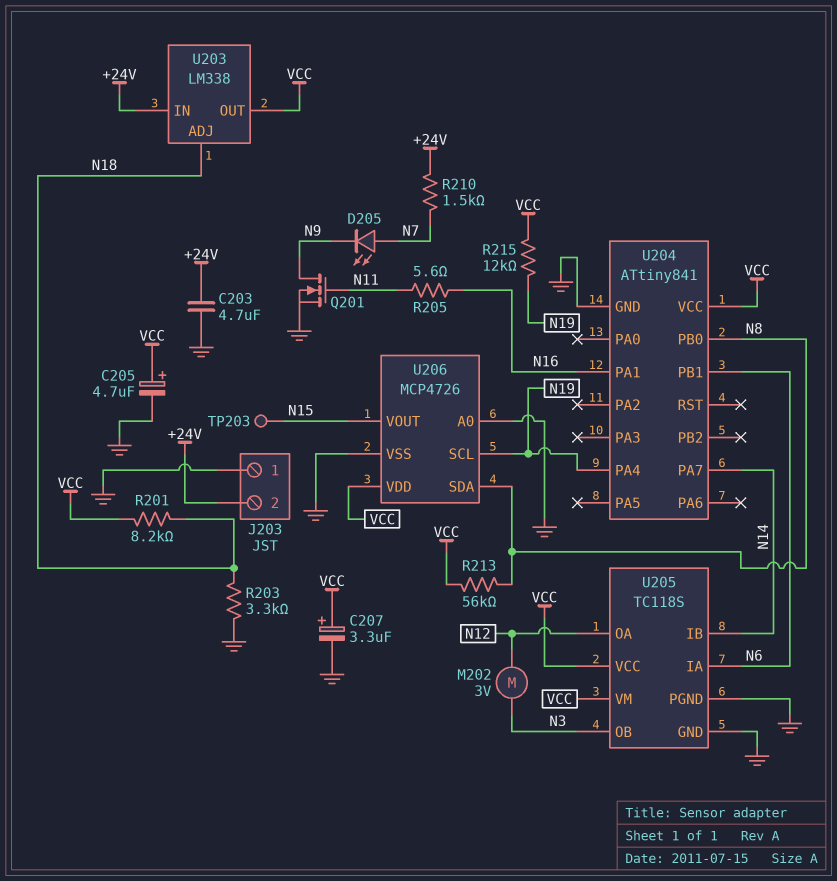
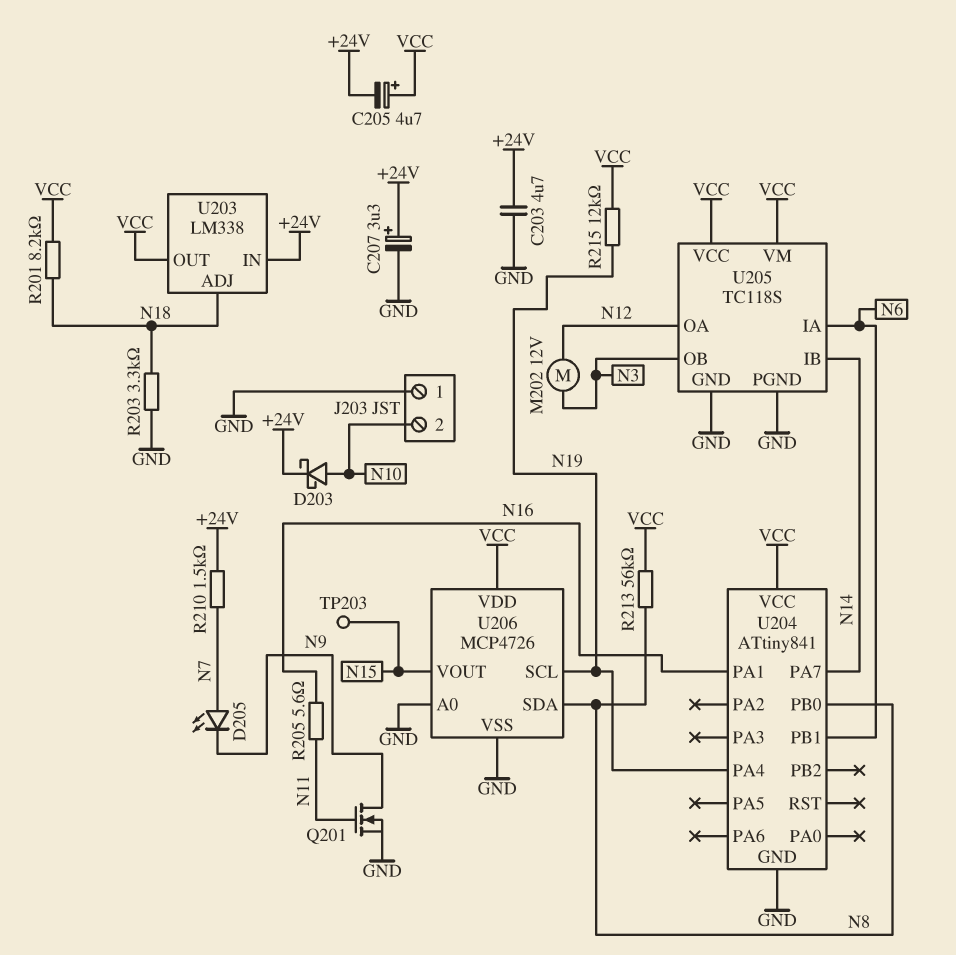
C205: 4.7uF (plus VCC, minus GND) -> 4.7uF (plus VCC, minus +24V)
C207: 3.3uF (plus VCC, minus GND) -> 3.3uF (plus +24V, minus GND)
D203: none -> schottky (A N10, K +24V)
J203 pin 2: +24V -> N10
M202: motor 3V (N3, N12) -> motor 12V (N3, N12)

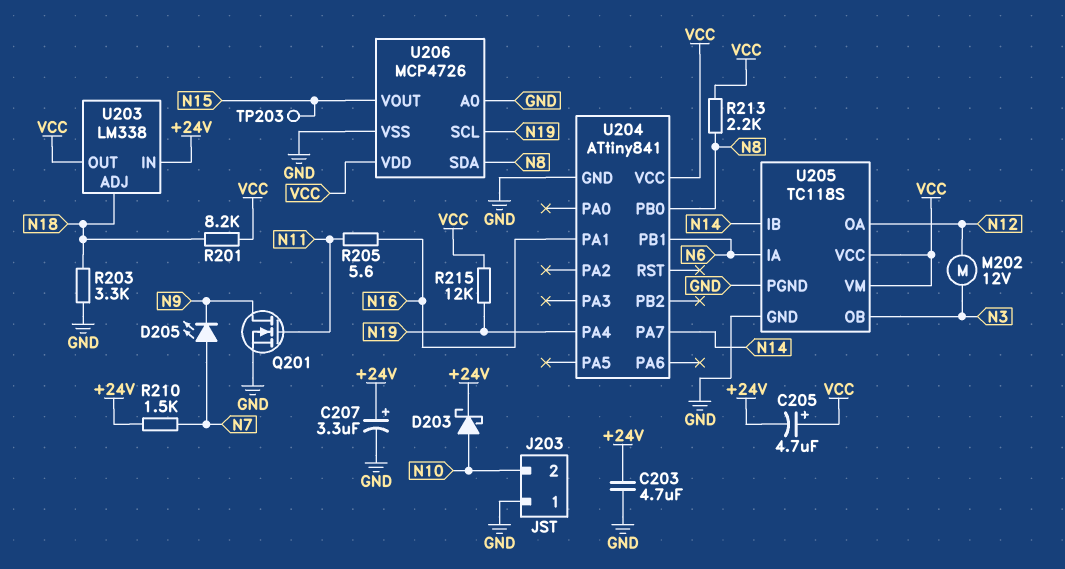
R213: 56k (N8, VCC) -> 2.2k (N8, VCC)

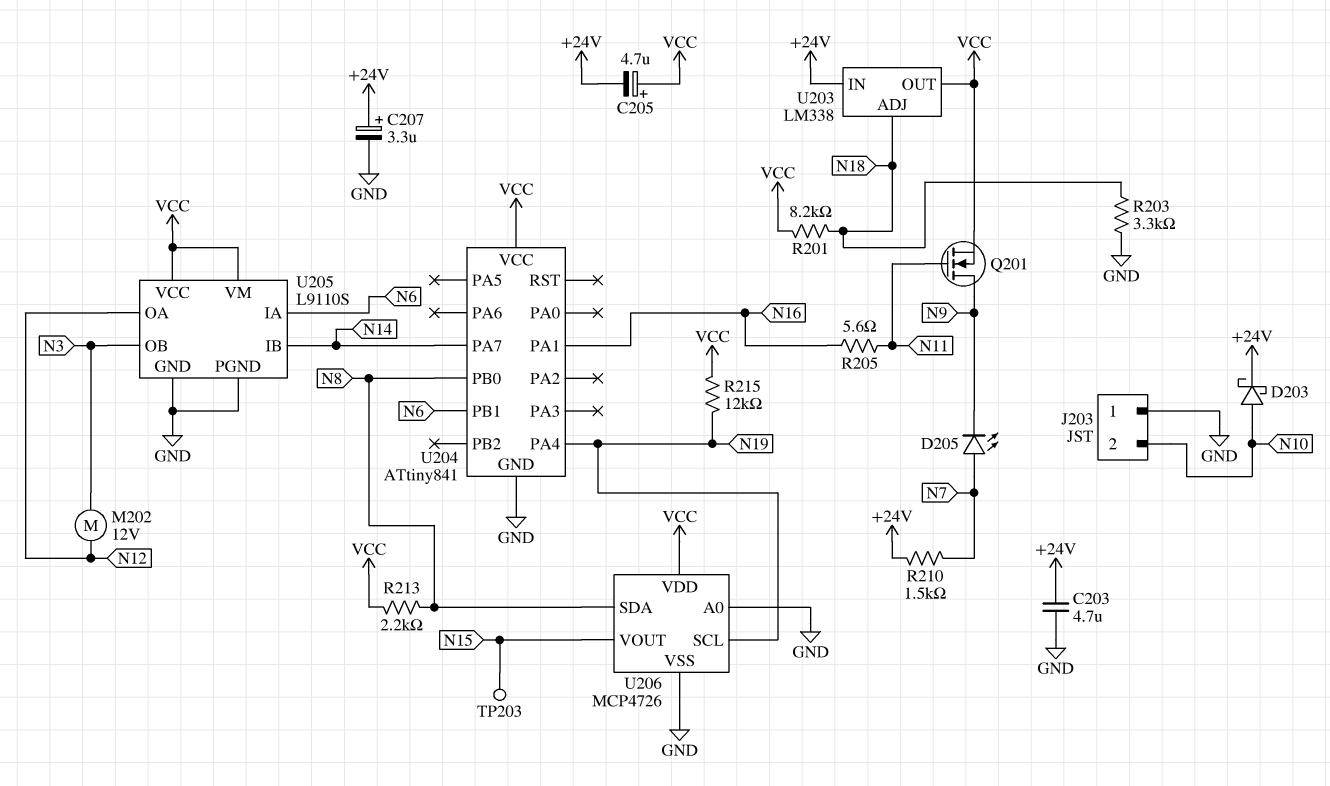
Q201: NMOS (G N11, D N9, S GND) -> NMOS (G N11, D N9, S VCC)
U205: TC118S -> L9110S

